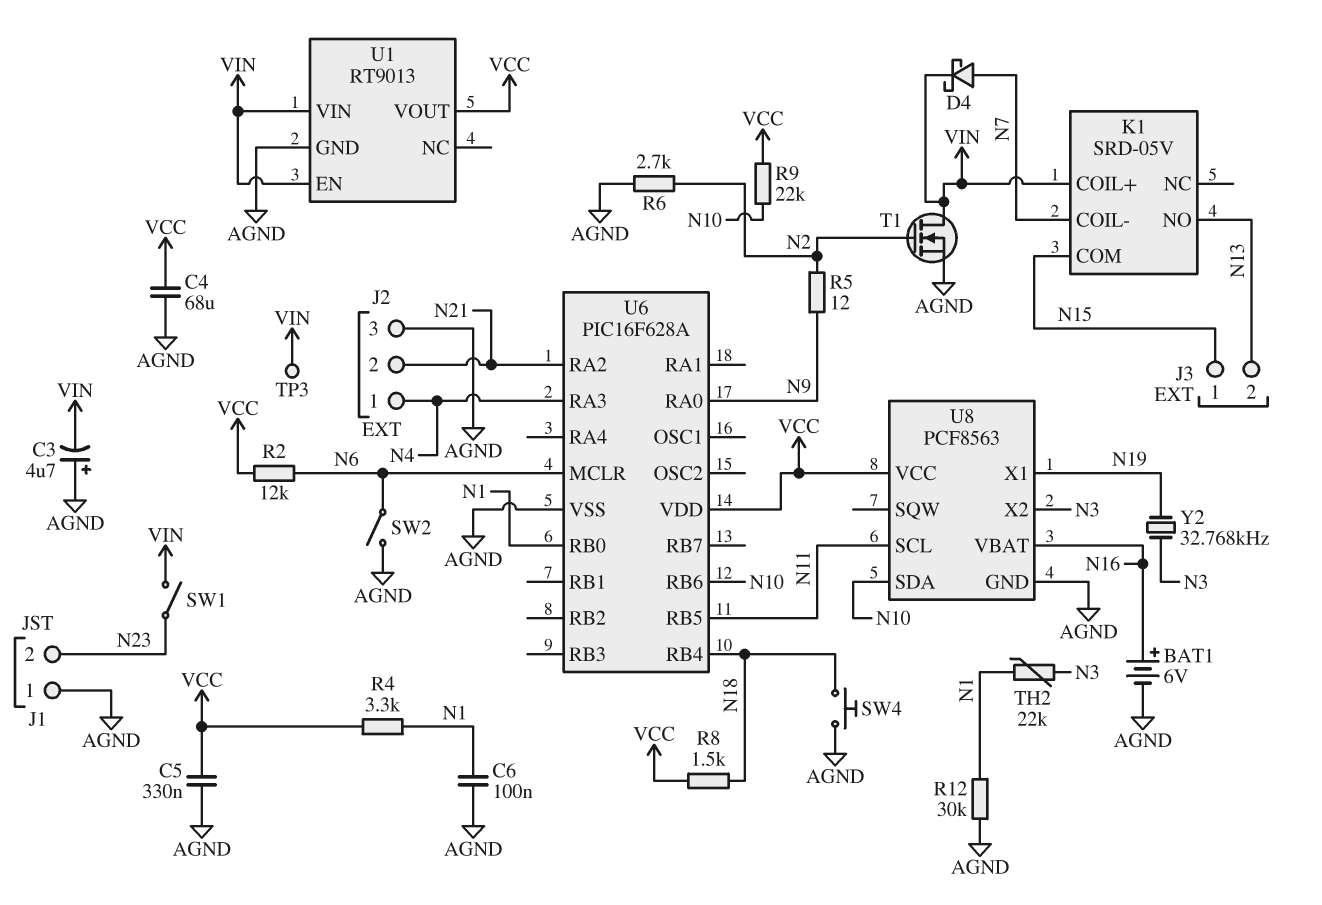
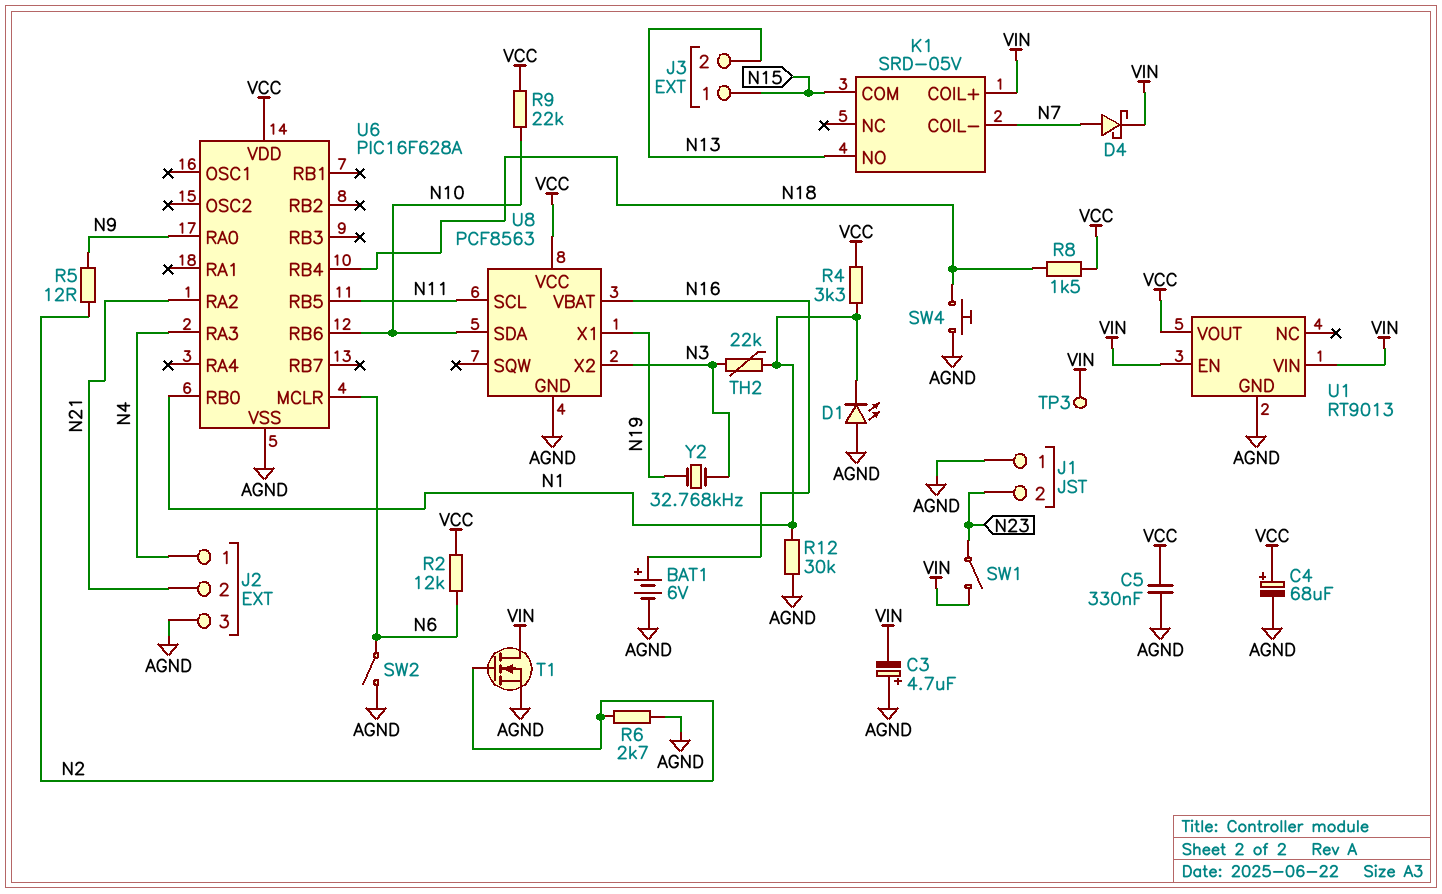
C4: 68uF (AGND, VCC) -> 68uF (plus VCC, minus AGND)
C6: 100nF (AGND, N1) -> none
D1: none -> LED (A AGND, K N1)

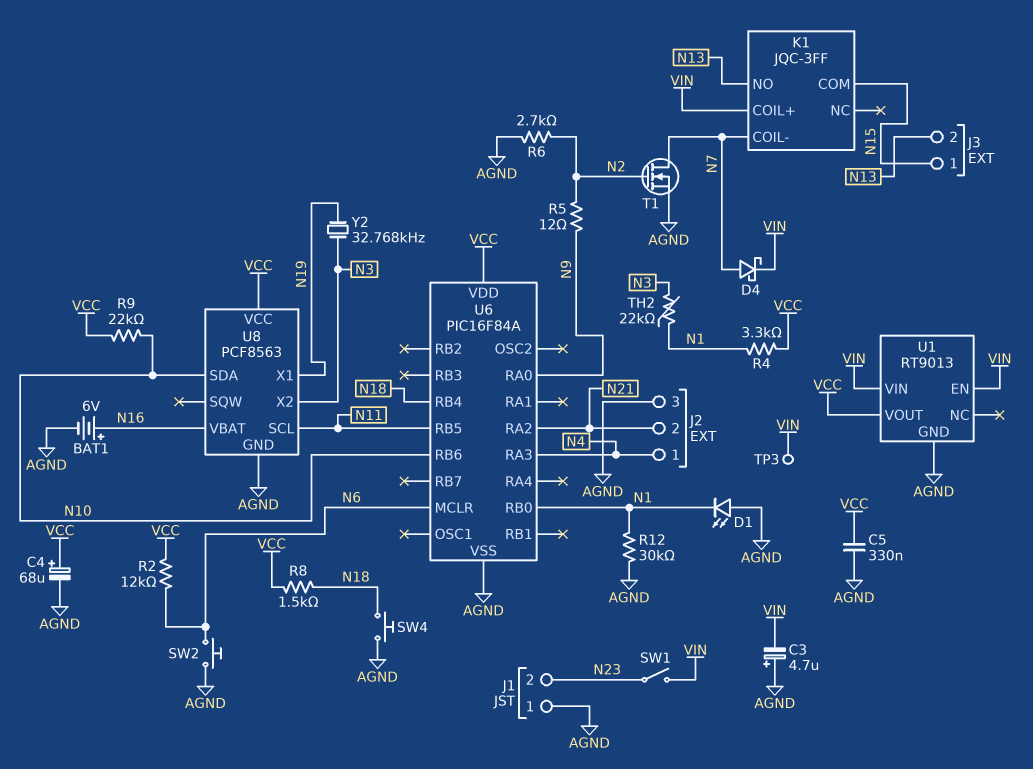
K1: SRD-05V -> JQC-3FF
SW2: switch (AGND, N6) -> button (AGND, N6)
T1: NMOS (G N2, D VIN, S AGND) -> NMOS (G N2, D N7, S AGND)
U6: PIC16F628A -> PIC16F84A

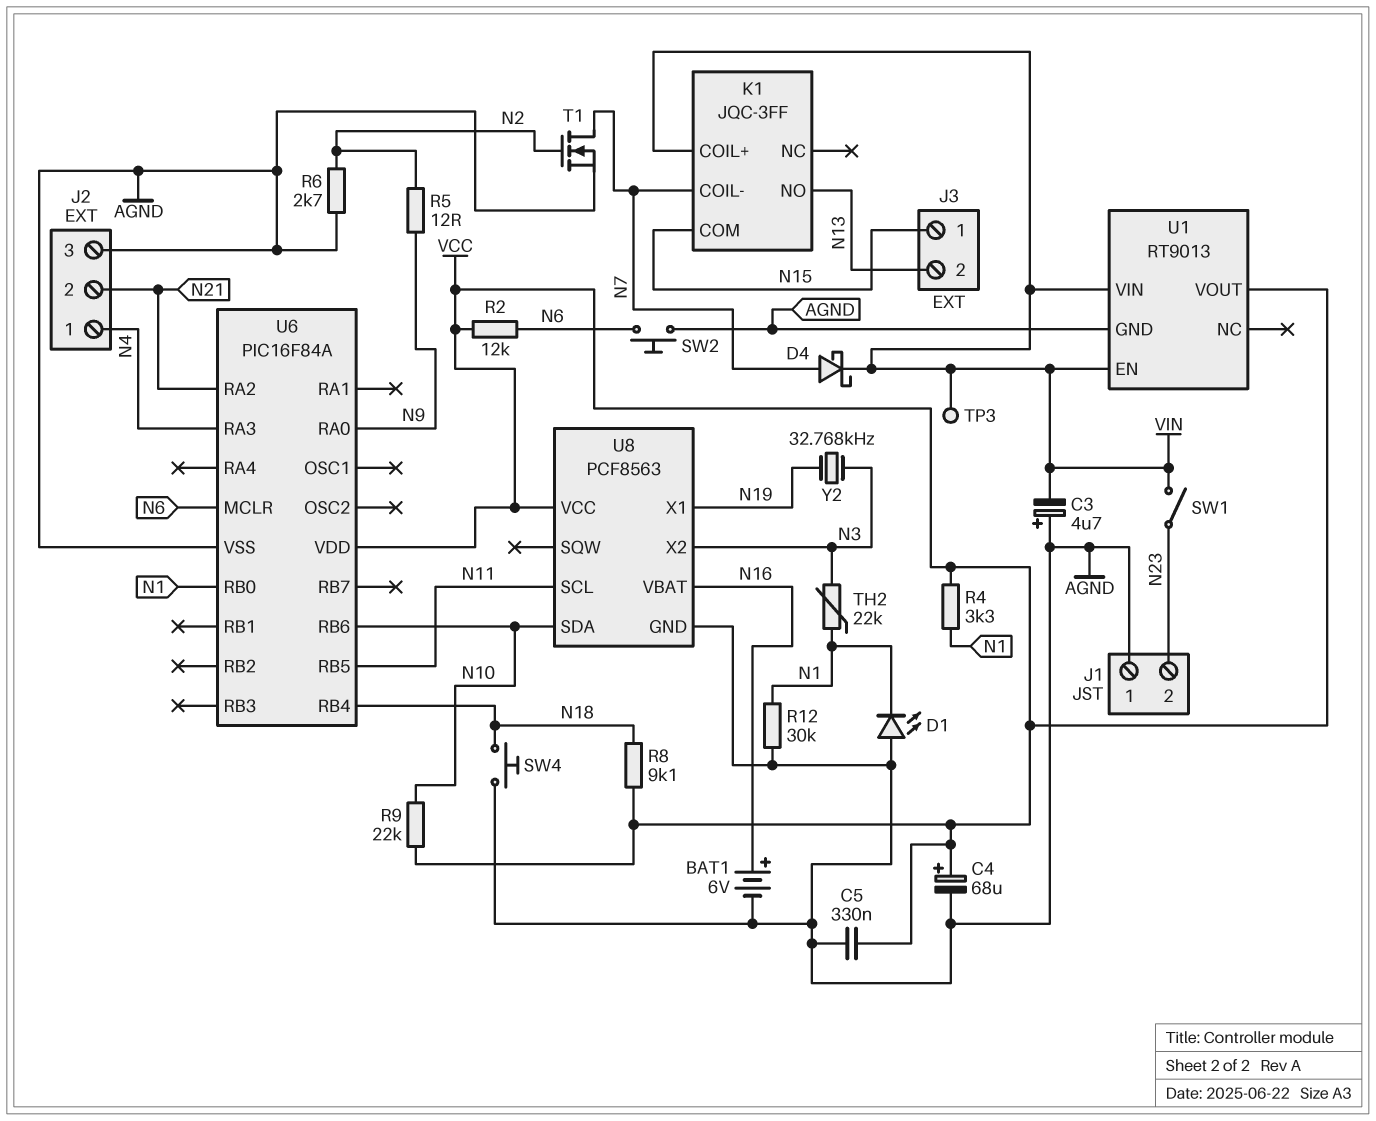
R8: 1.5k (N18, VCC) -> 9.1k (N18, VCC)

